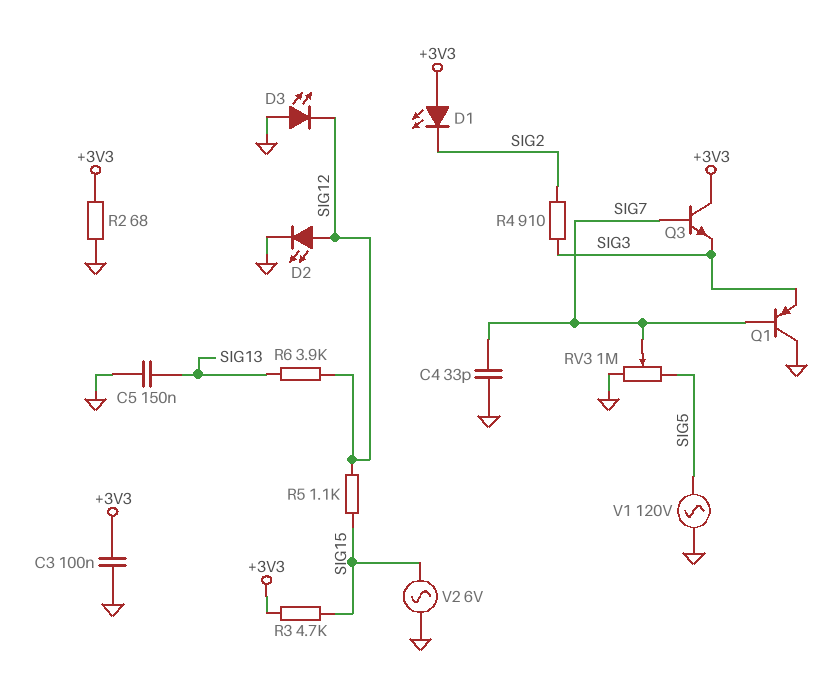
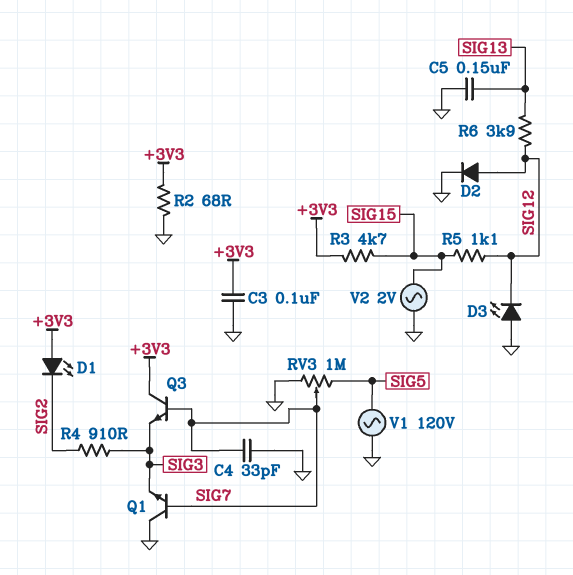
D2: LED (A SIG12, K GND) -> diode (A SIG12, K GND)
Q1: PNP (B SIG7, C GND, E SIG3) -> NPN (B SIG7, C GND, E SIG3)
V2: AC 6V (GND, SIG15) -> AC 2V (GND, SIG15)

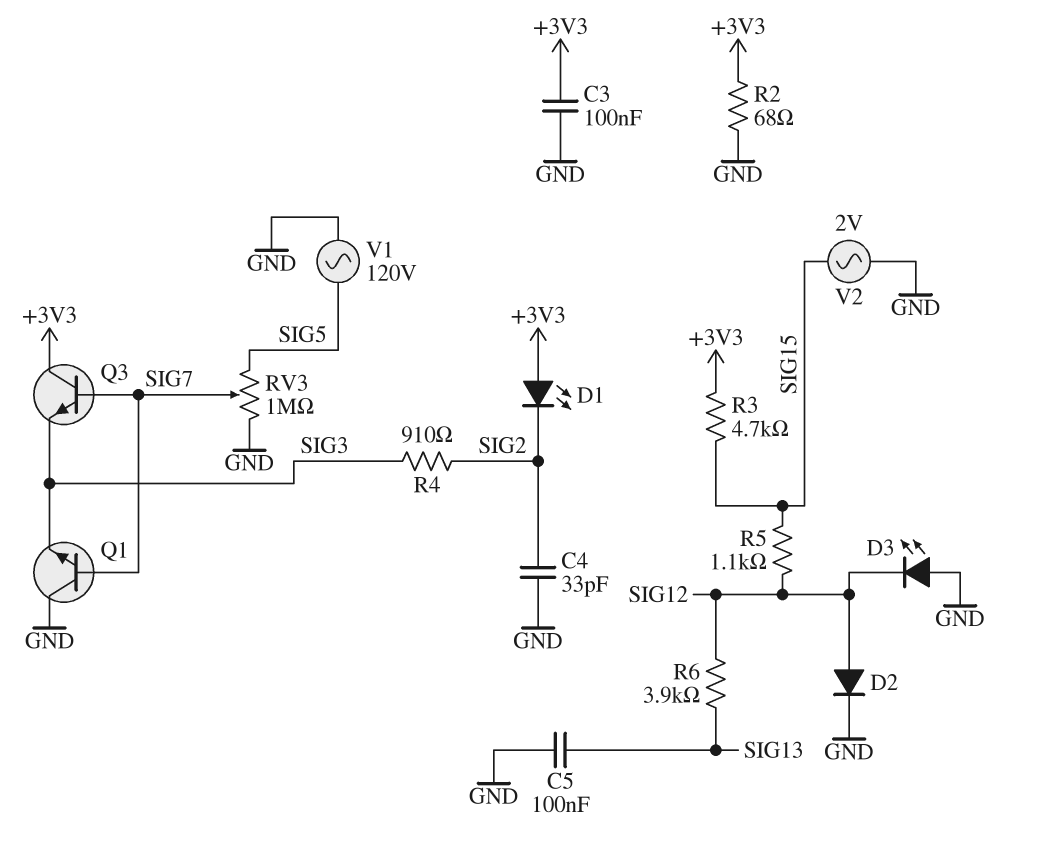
C4: 33pF (GND, SIG7) -> 33pF (GND, SIG2)
C5: 150nF (GND, SIG13) -> 100nF (GND, SIG13)

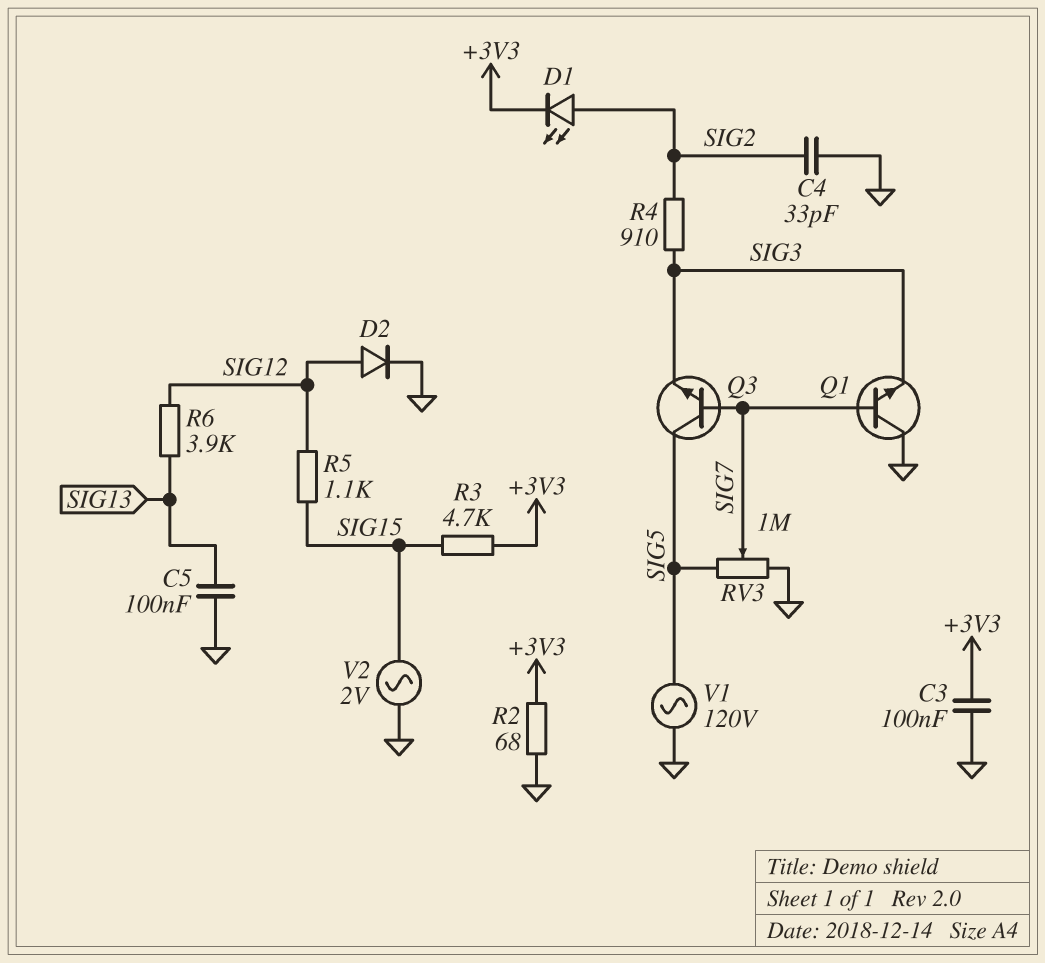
D1: LED (A +3V3, K SIG2) -> LED (A SIG2, K +3V3)
D3: LED (A GND, K SIG12) -> none
Q3: NPN (B SIG7, C +3V3, E SIG3) -> NPN (B SIG7, C SIG5, E SIG3)

